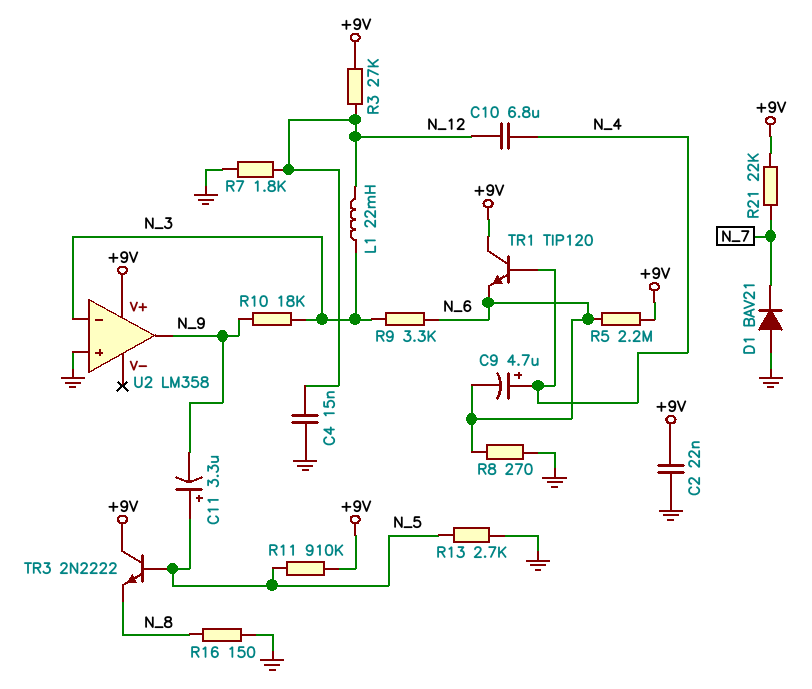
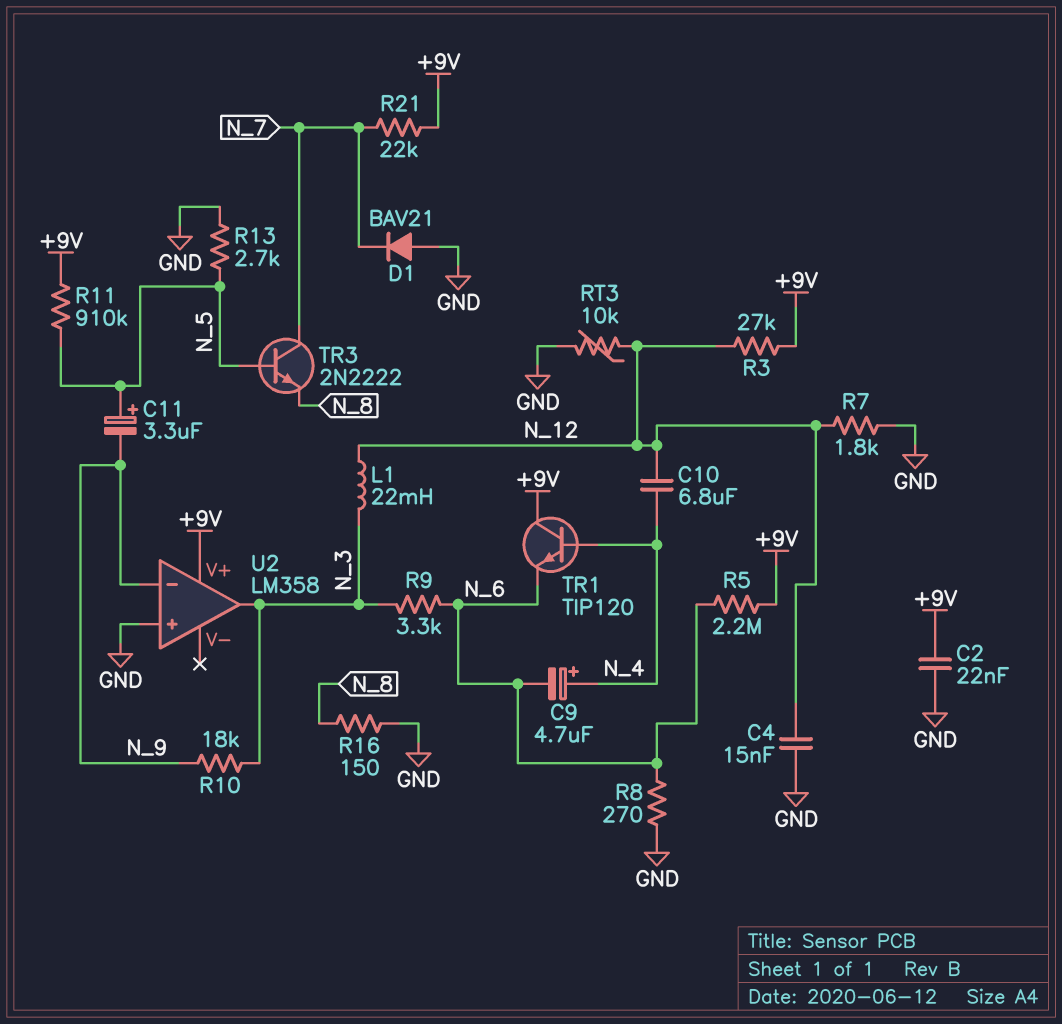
RT3: none -> 10k (GND, N_12)
TR3: NPN 2N2222 (B N_5, C +9V, E N_8) -> NPN 2N2222 (B N_5, C N_7, E N_8)
U2 pin in-: N_3 -> N_9
U2 pin out: N_9 -> N_3

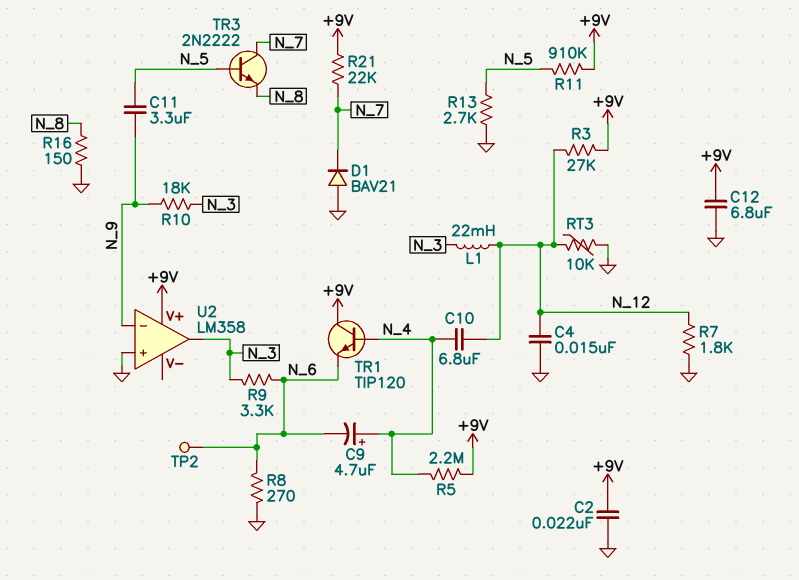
C11: 3.3uF (plus N_5, minus N_9) -> 3.3uF (N_5, N_9)
C12: none -> 6.8uF (+9V, GND)
R5: 2.2M (+9V, N_6) -> 2.2M (+9V, N_4)
TP2: none -> test point (N_6)

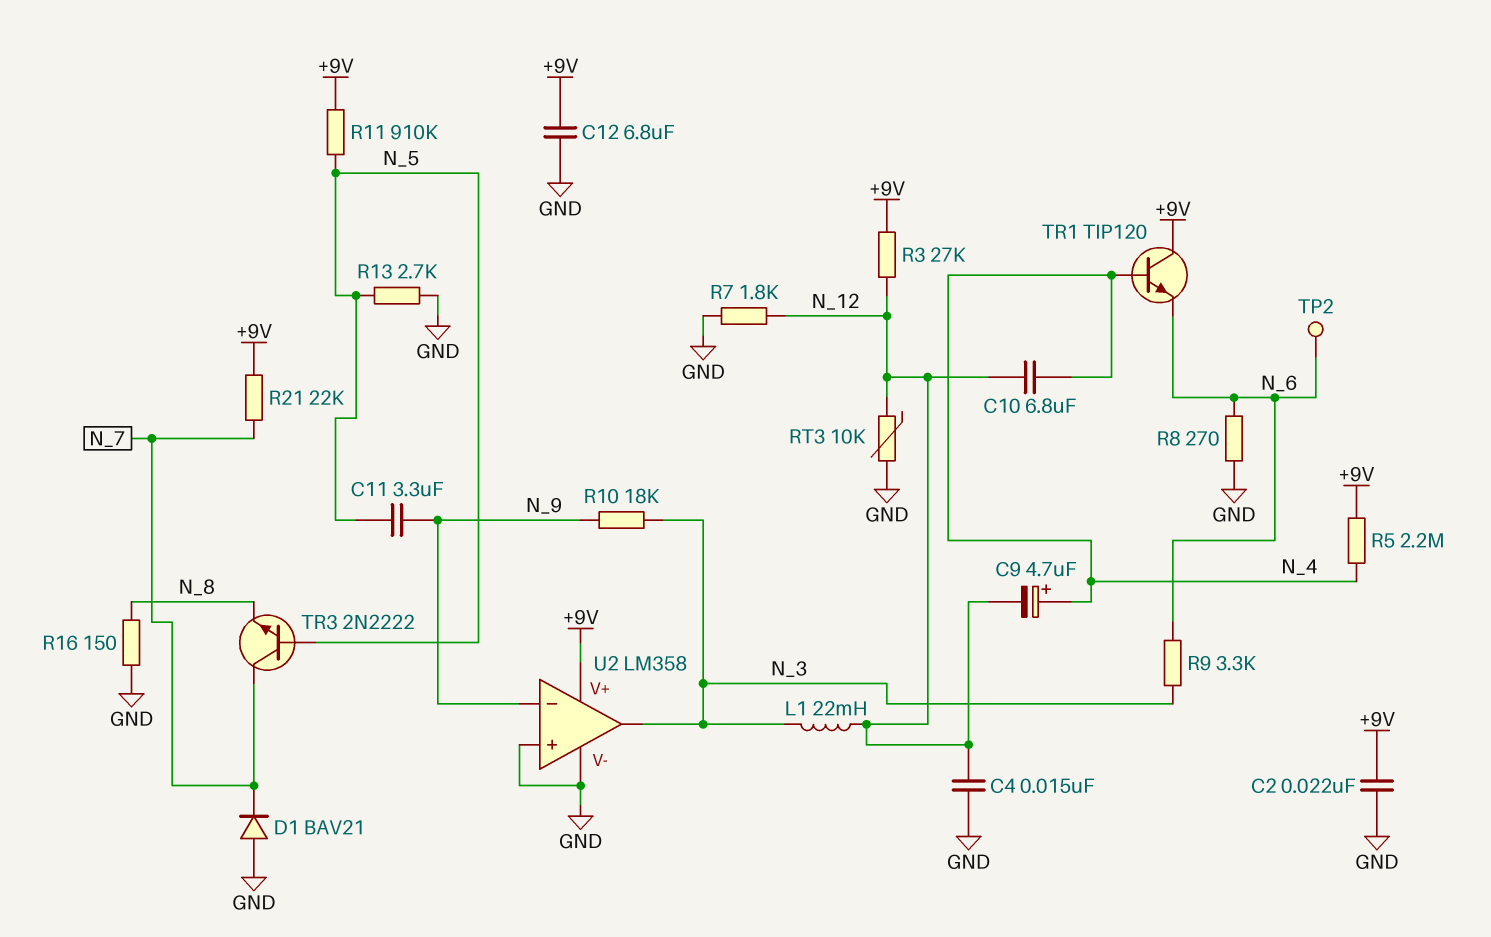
C9: 4.7uF (plus N_4, minus N_6) -> 4.7uF (plus N_4, minus N_12)
U2 pin V-: none -> GND

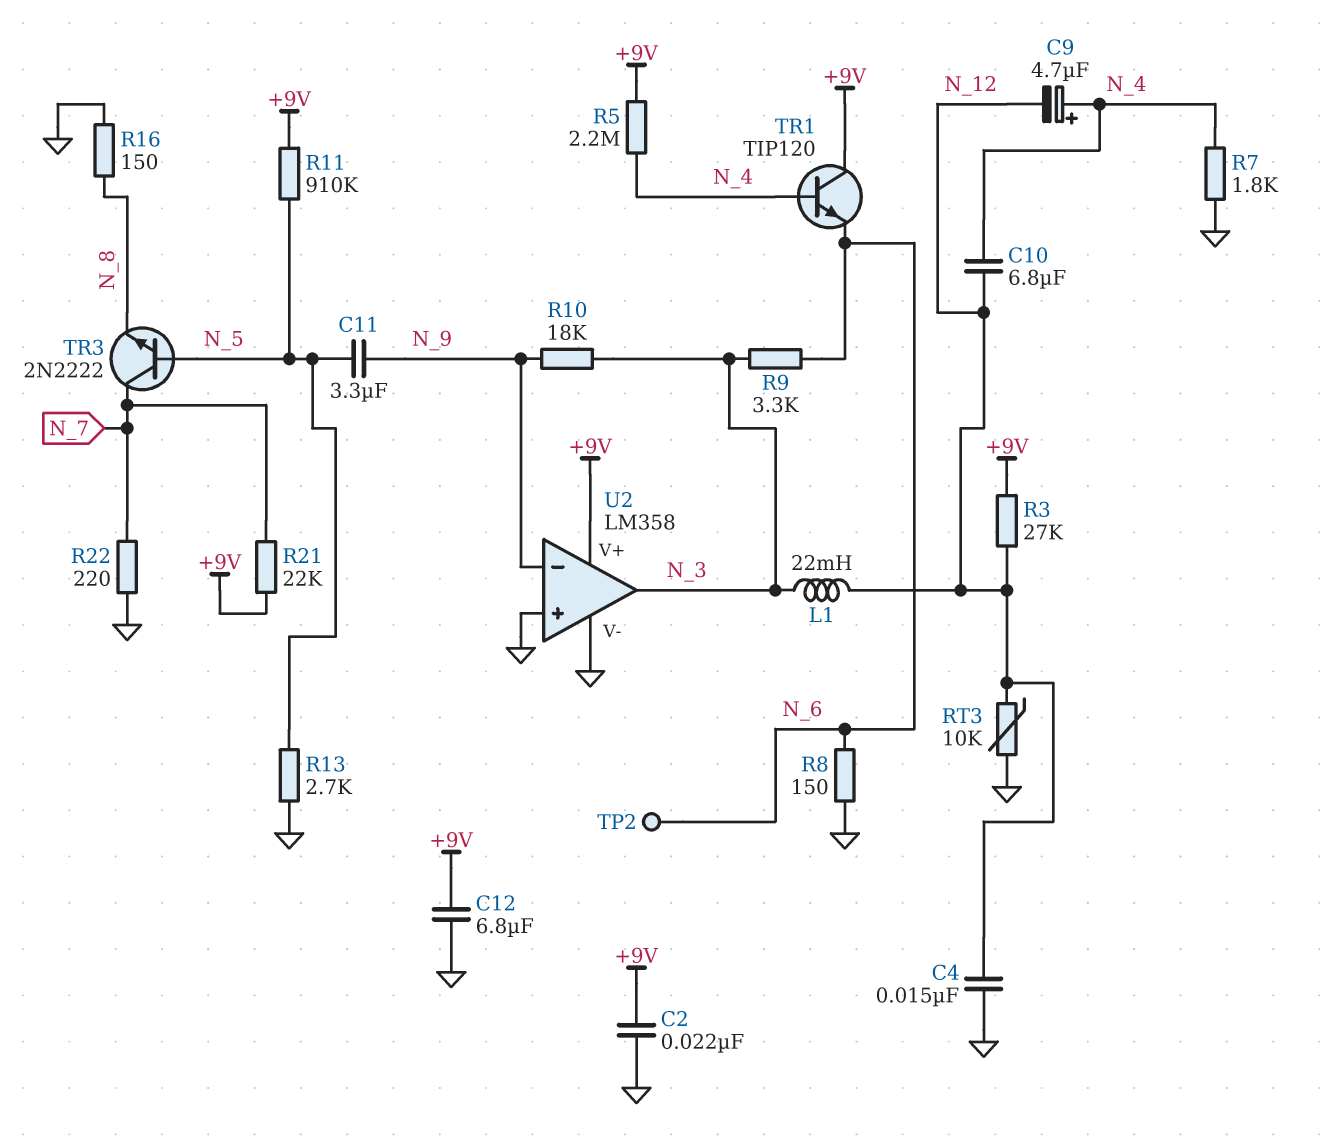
D1: diode BAV21 (A GND, K N_7) -> none
R7: 1.8k (GND, N_12) -> 1.8k (GND, N_4)
R8: 270 (GND, N_6) -> 150 (GND, N_6)
R22: none -> 220 (GND, N_7)

